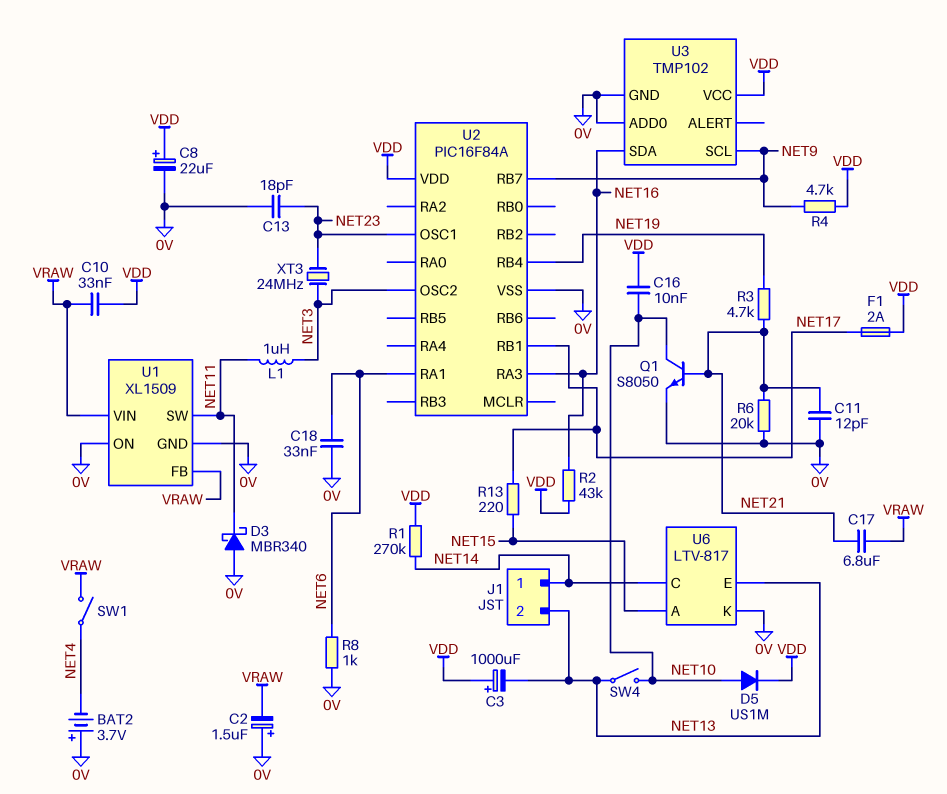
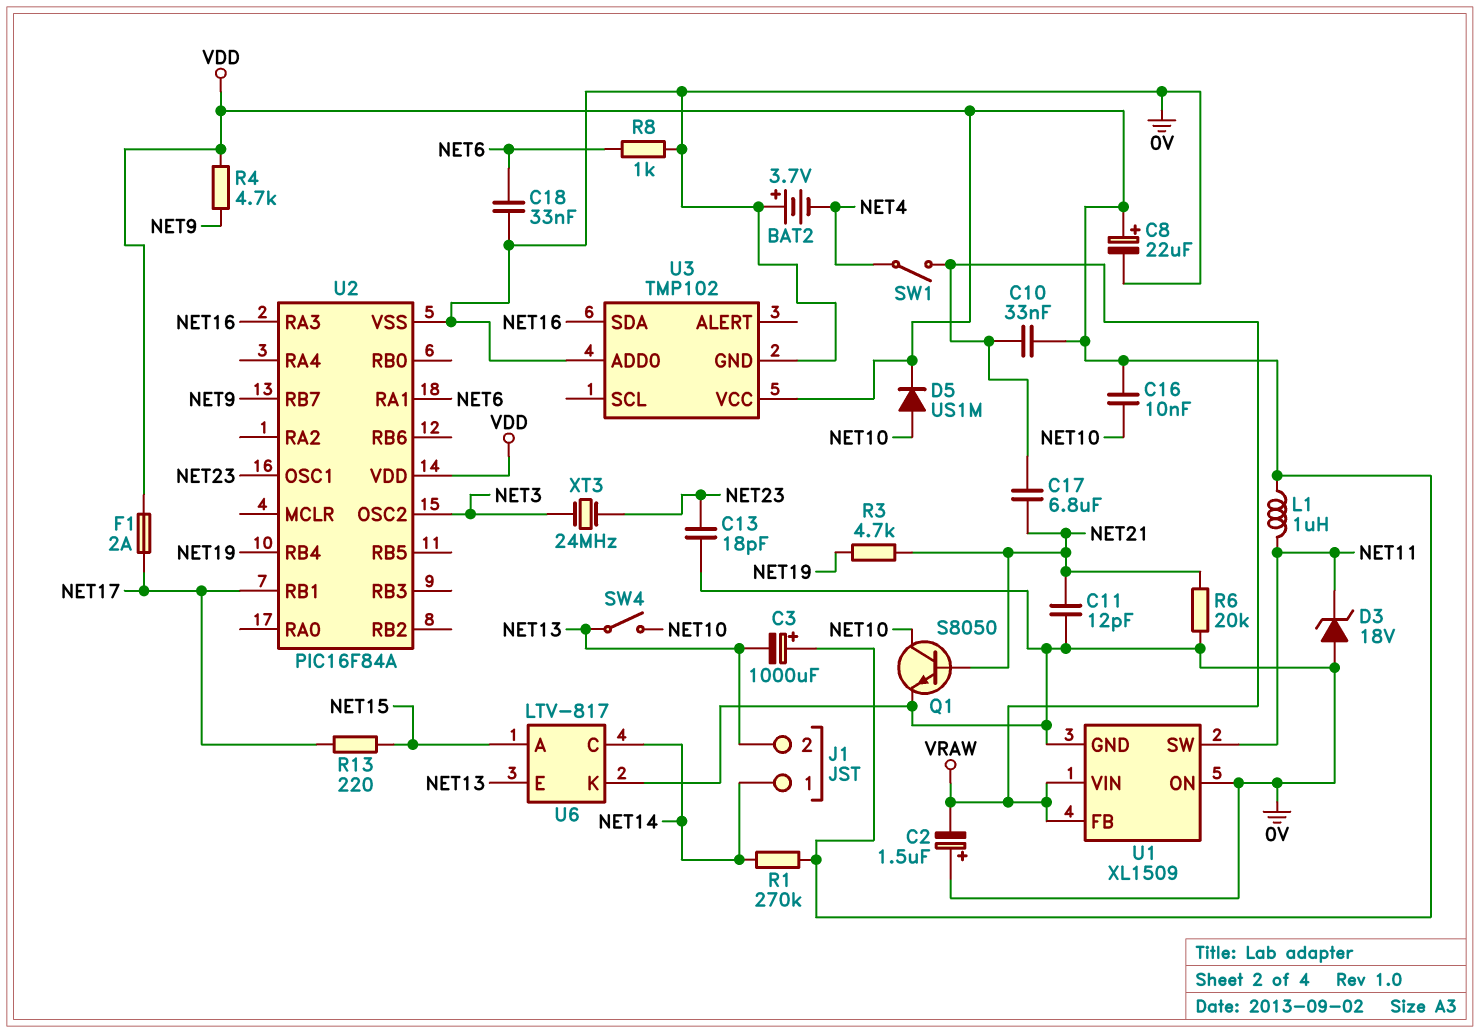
D3: schottky MBR340 (A 0V, K NET11) -> zener 18V (A 0V, K NET11)
L1: 1uH (NET3, NET11) -> 1uH (NET11, VDD)
R2: 43k (NET16, VDD) -> none
U3 pin SCL: NET9 -> none

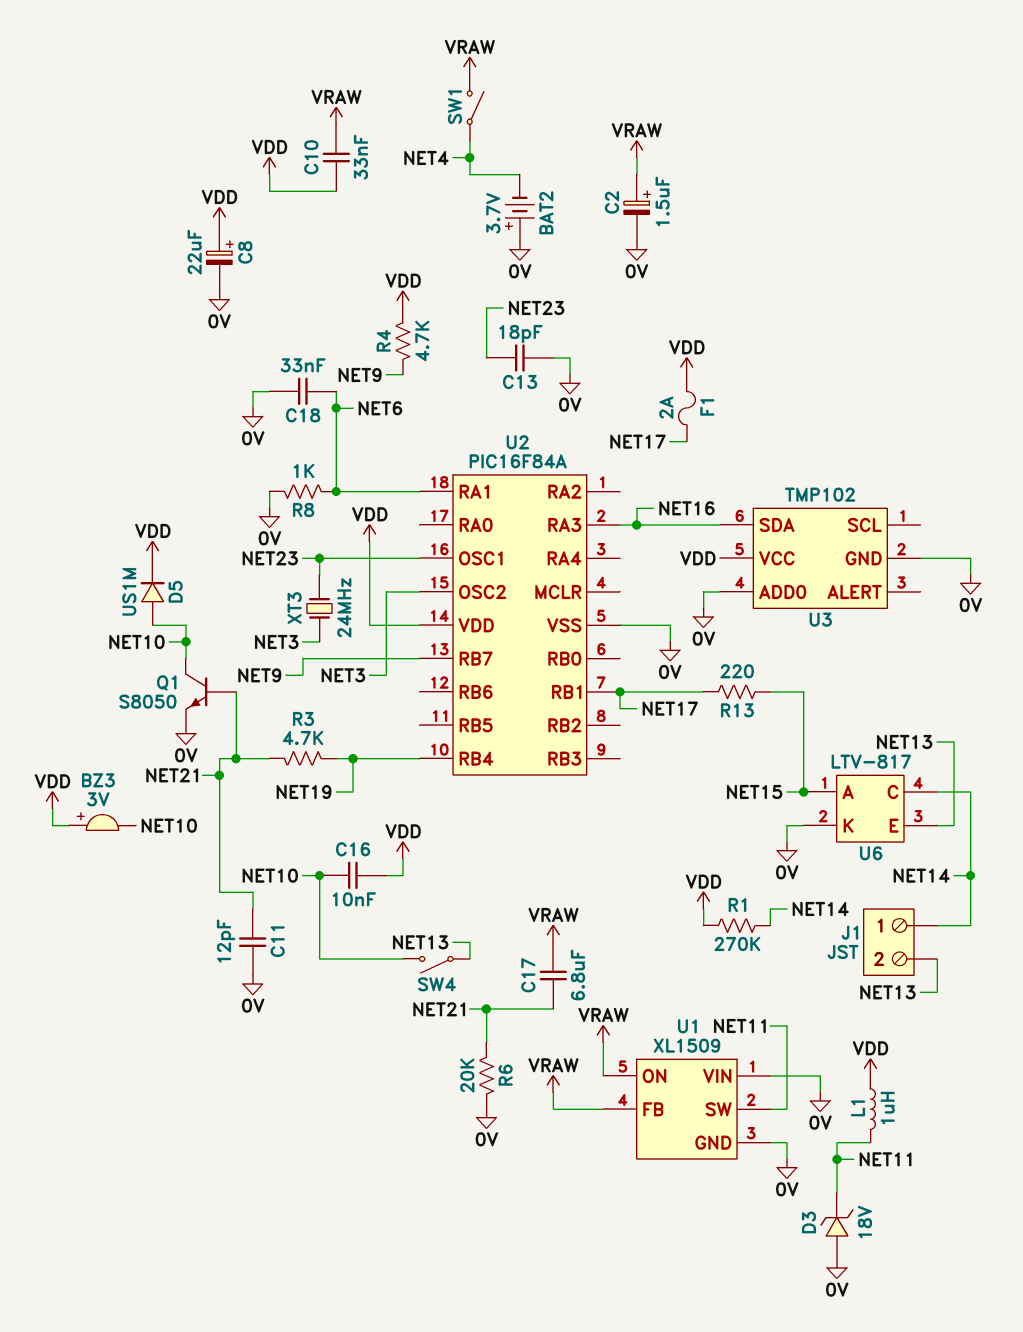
BZ3: none -> buzzer 3V (plus VDD, minus NET10)
C2: 1.5uF (plus 0V, minus VRAW) -> 1.5uF (plus VRAW, minus 0V)
C3: 1000uF (plus VDD, minus NET13) -> none
U1 pin ON: 0V -> VRAW
U1 pin VIN: VRAW -> 0V

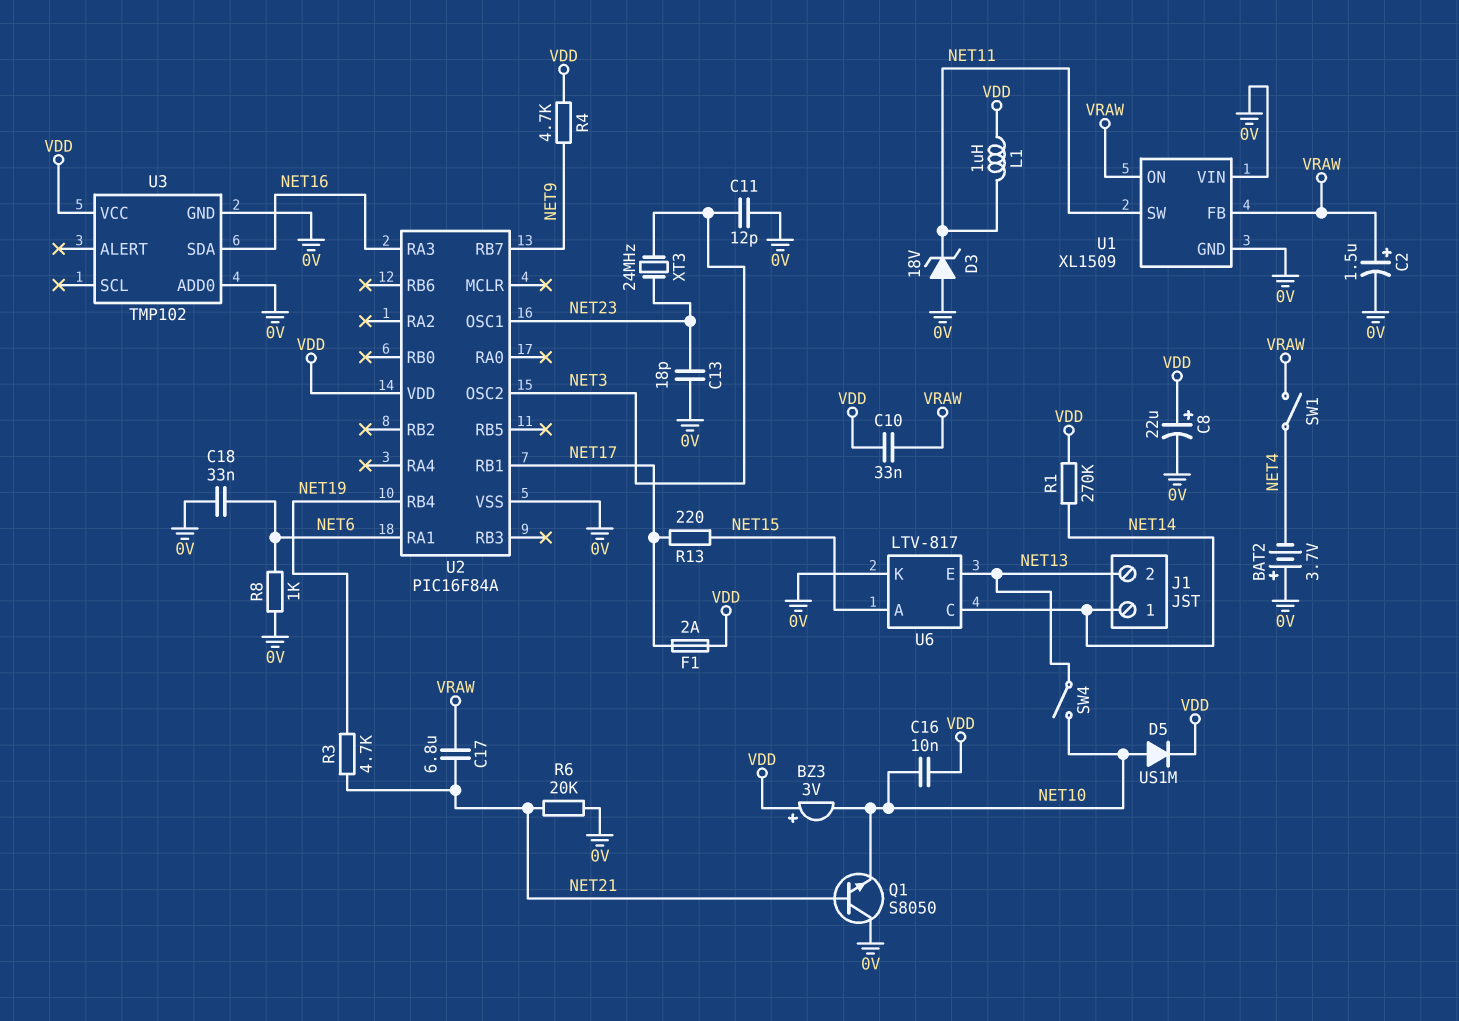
C11: 12pF (0V, NET21) -> 12pF (0V, NET3)
Q1: NPN S8050 (B NET21, C NET10, E 0V) -> NPN S8050 (B NET21, C 0V, E NET10)

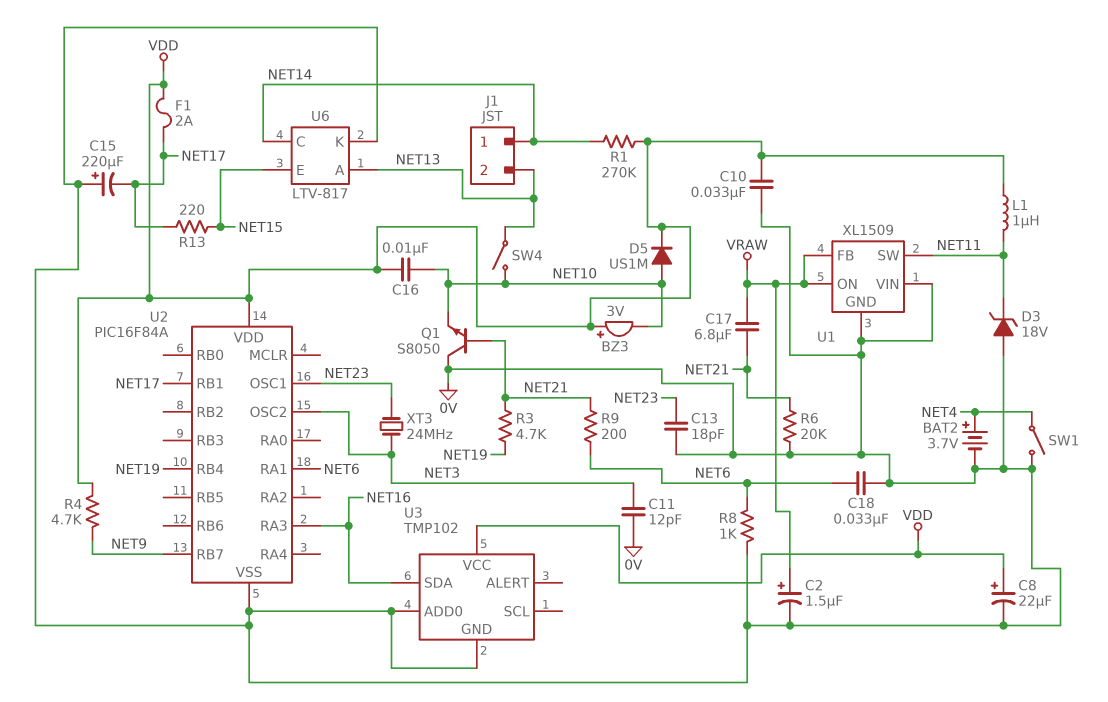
BAT2: 3.7V (plus 0V, minus NET4) -> 3.7V (plus NET4, minus 0V)
C10: 33nF (VDD, VRAW) -> 33nF (0V, VDD)
C15: none -> 220uF (plus 0V, minus NET17)
R9: none -> 200 (NET6, NET21)
SW1: switch (NET4, VRAW) -> switch (0V, NET4)
U6 pin A: NET15 -> NET13
U6 pin E: NET13 -> NET15

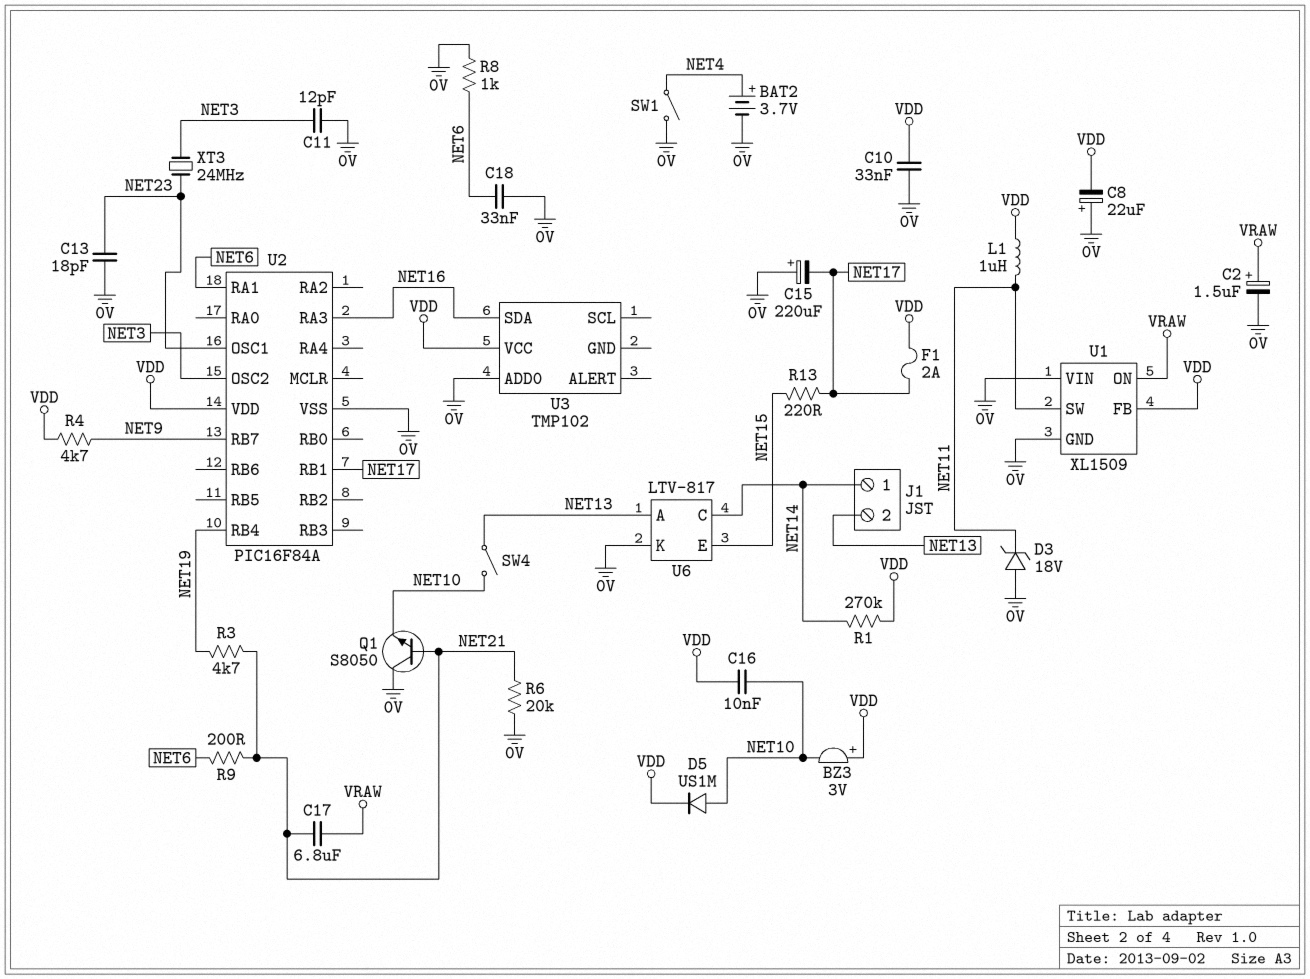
C8: 22uF (plus VDD, minus 0V) -> 22uF (plus 0V, minus VDD)
U1 pin FB: VRAW -> VDD
U3 pin GND: 0V -> none

